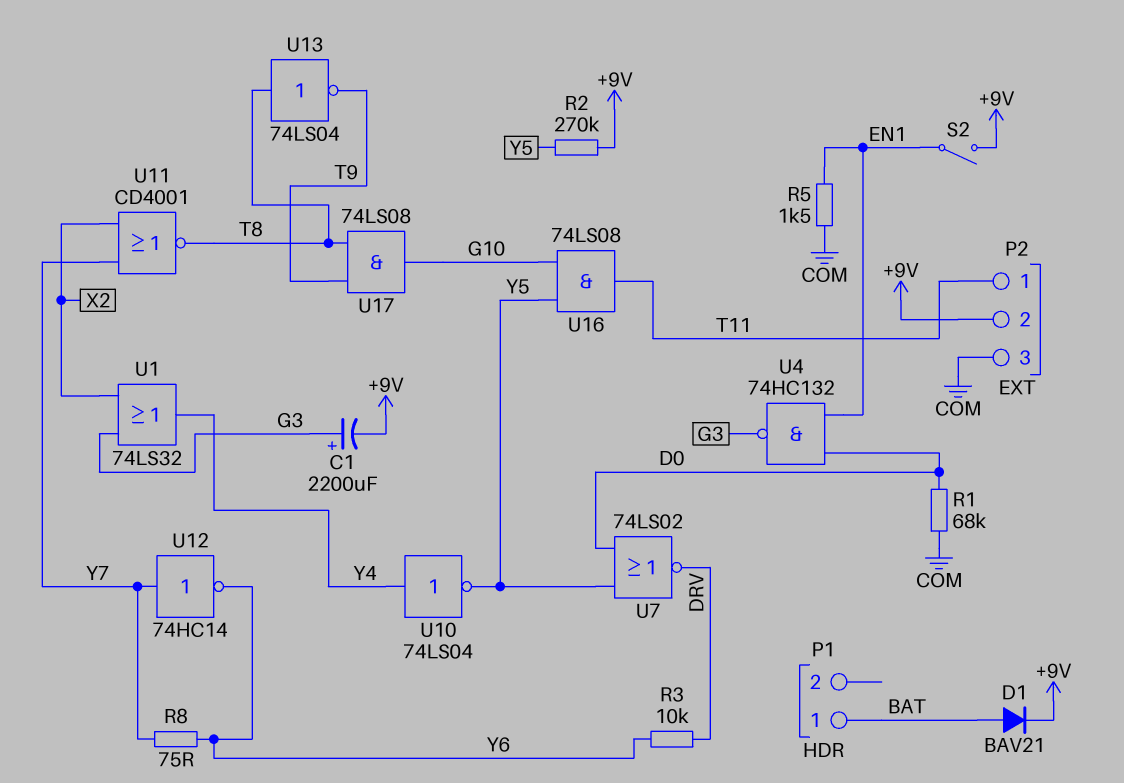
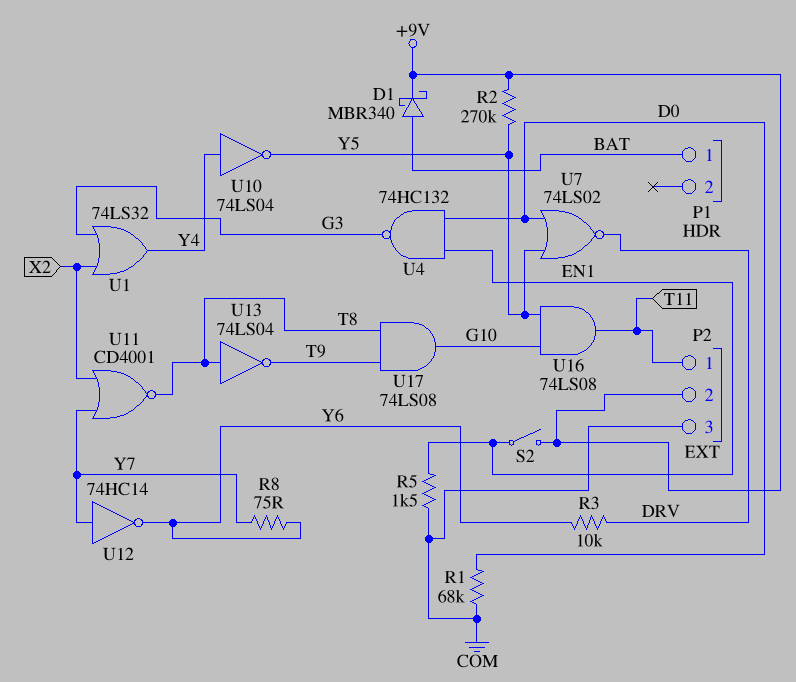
C1: 2200uF (plus G3, minus +9V) -> none
D1: diode BAV21 (A BAT, K +9V) -> schottky MBR340 (A BAT, K +9V)

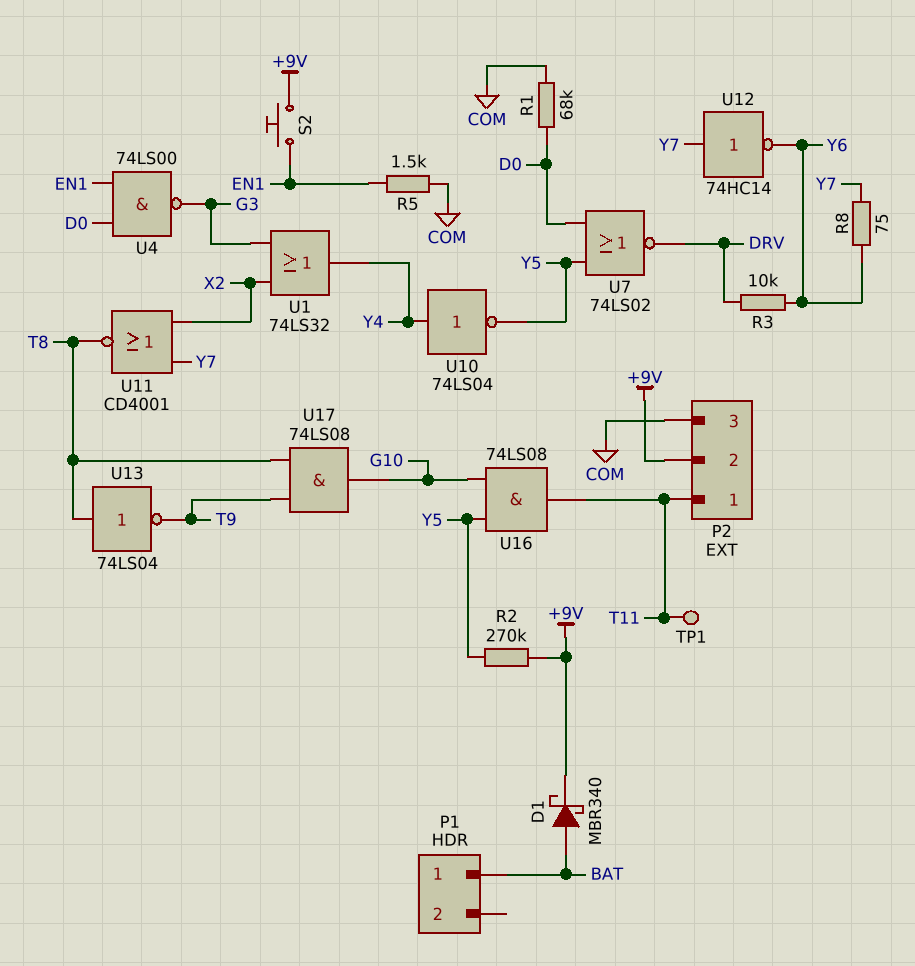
S2: switch (+9V, EN1) -> button (+9V, EN1)
TP1: none -> test point (T11)
U4: NAND 74HC132 (in D0, in EN1, out G3) -> NAND 74LS00 (in D0, in EN1, out G3)

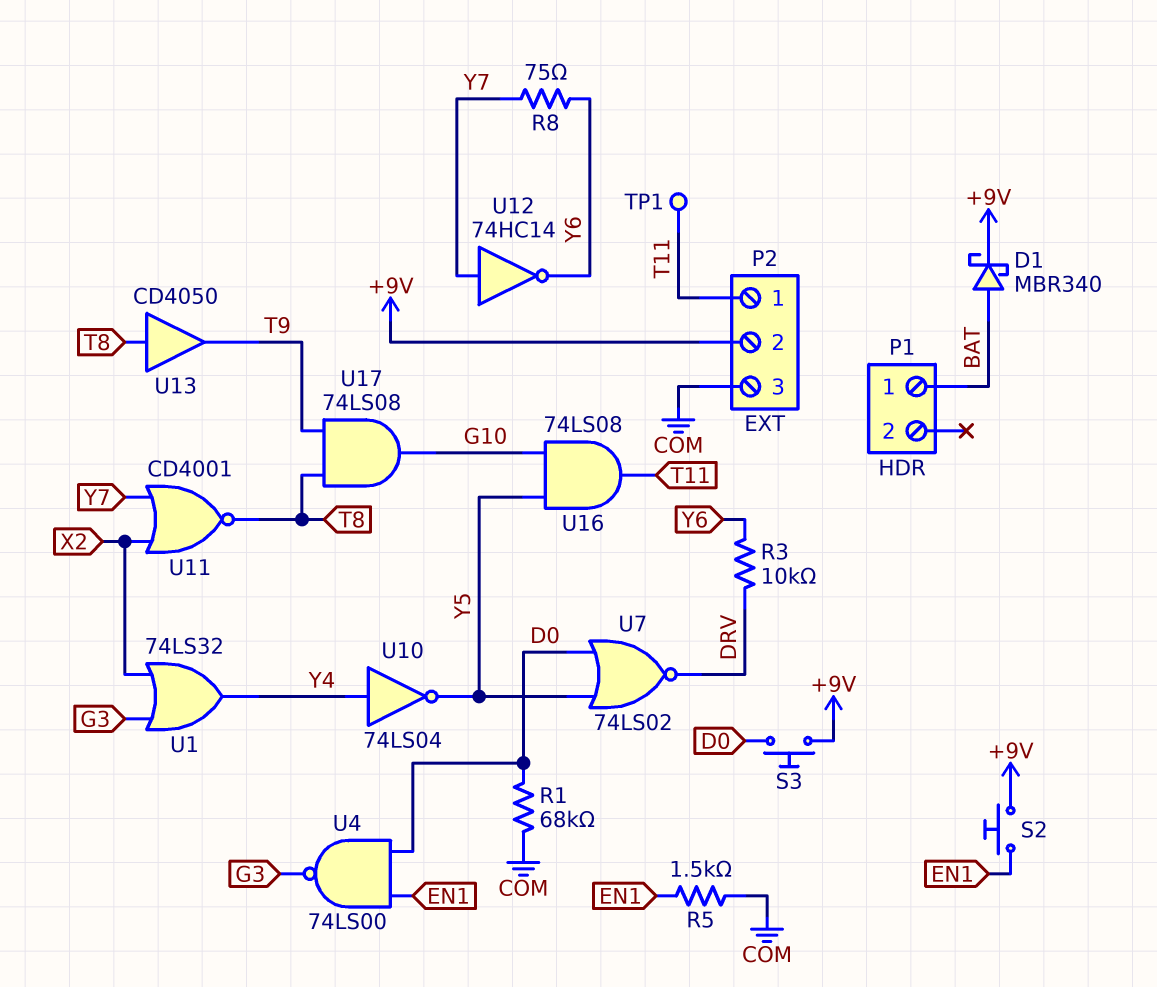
R2: 270k (+9V, Y5) -> none
S3: none -> button (+9V, D0)
U13: NOT 74LS04 (in T8, out T9) -> buffer CD4050 (in T8, out T9)

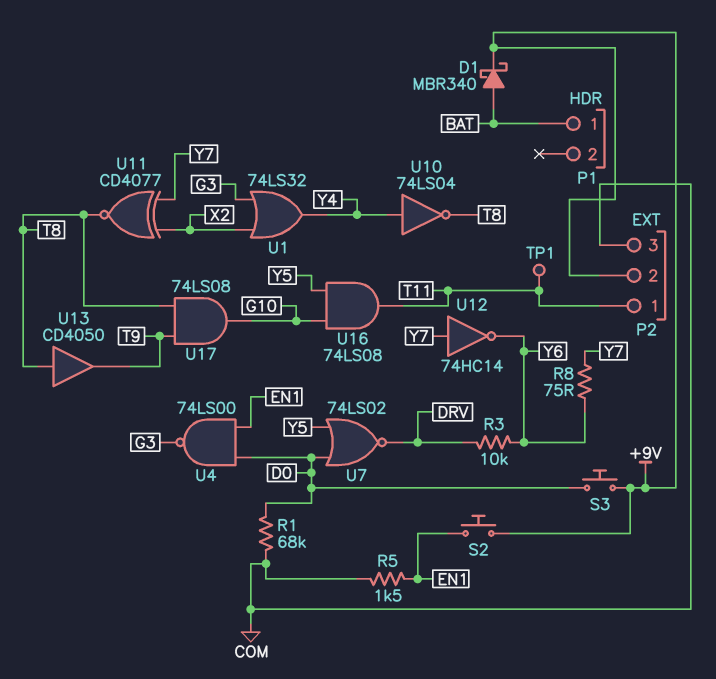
U10: NOT 74LS04 (in Y4, out Y5) -> NOT 74LS04 (in Y4, out T8)
U11: NOR CD4001 (in X2, in Y7, out T8) -> XNOR CD4077 (in X2, in Y7, out T8)

